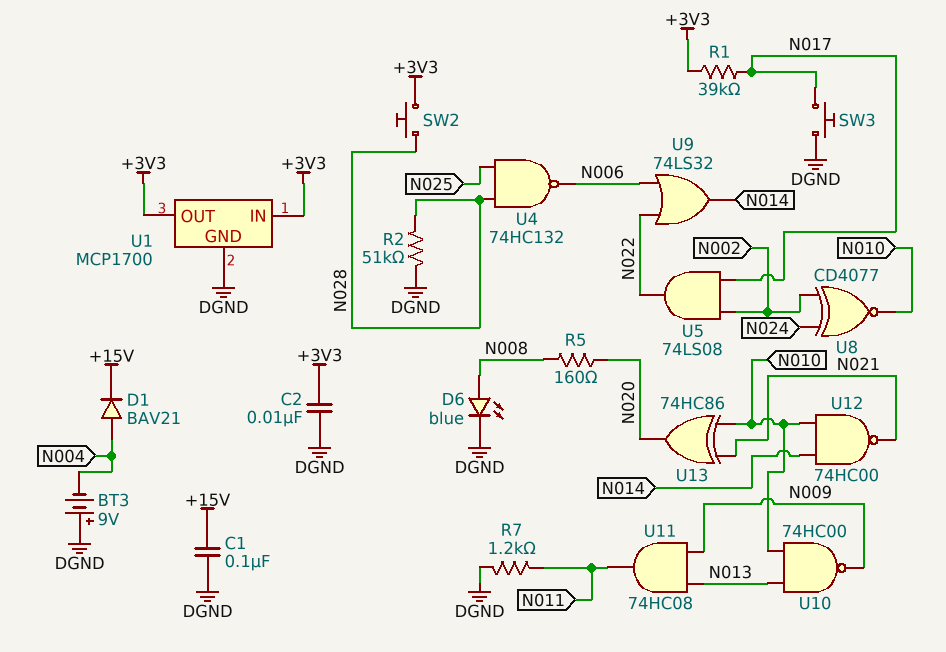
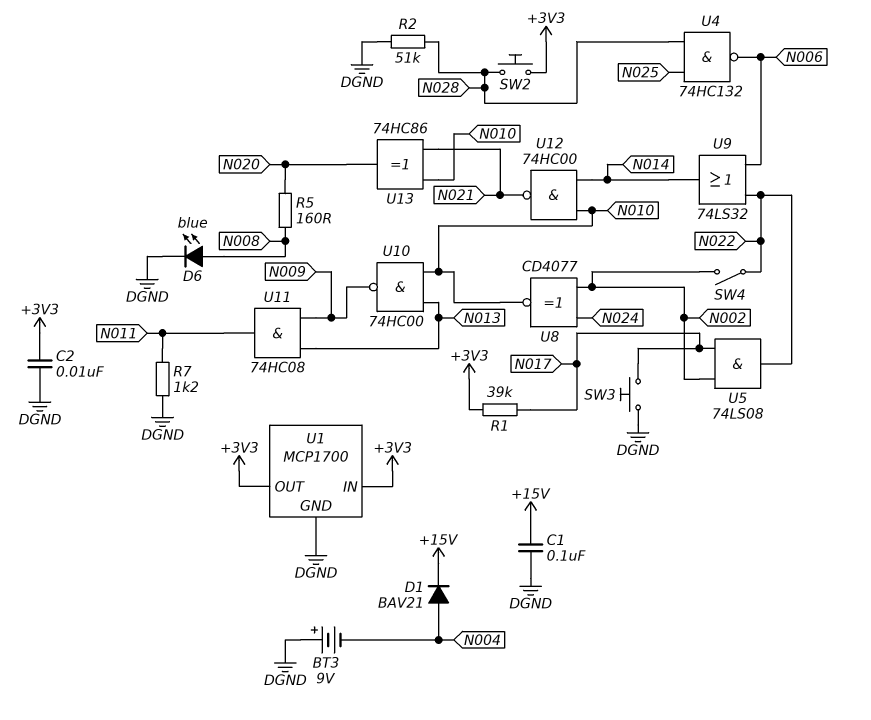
SW4: none -> switch (N002, N022)

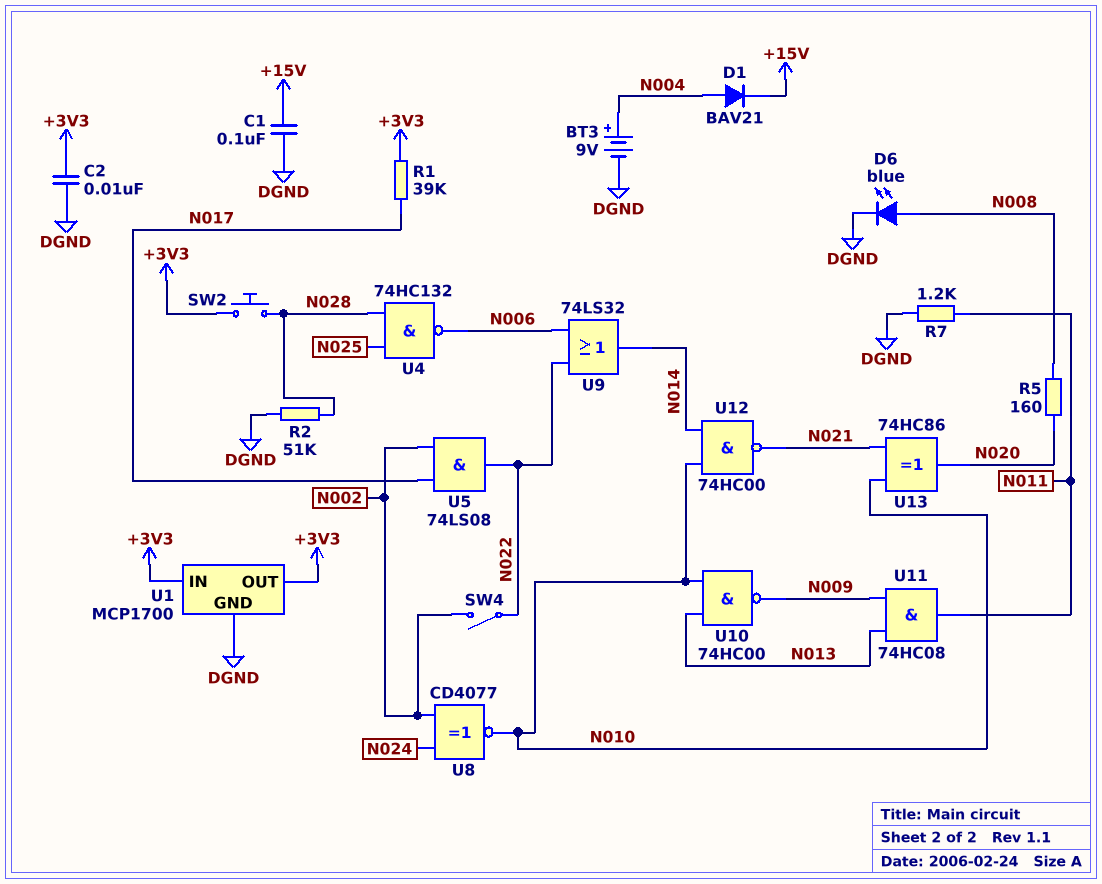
BT3: 9V (plus DGND, minus N004) -> 9V (plus N004, minus DGND)
SW3: button (DGND, N017) -> none

